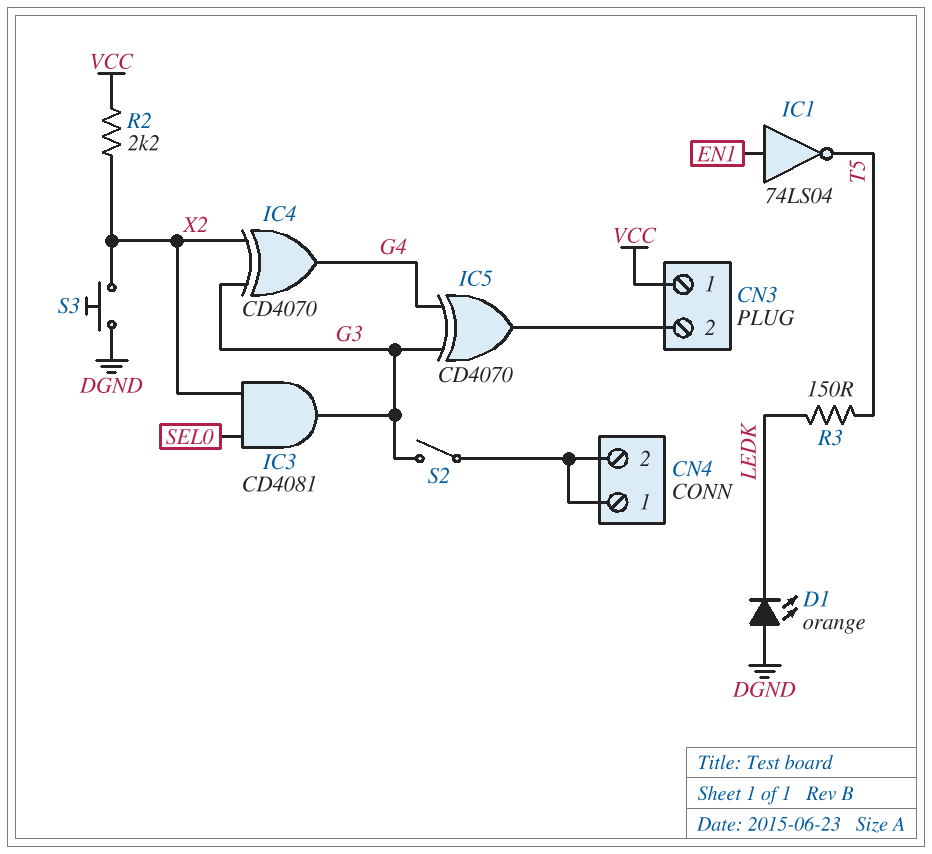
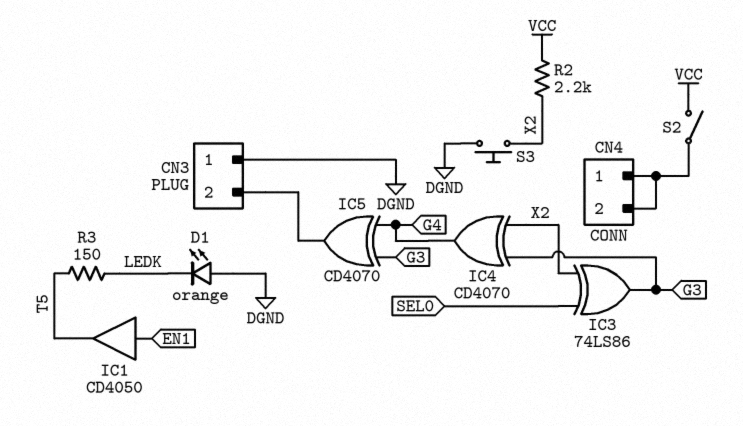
CN3 pin 1: VCC -> DGND
IC1: NOT 74LS04 (in EN1, out T5) -> buffer CD4050 (in EN1, out T5)
IC3: AND CD4081 (in SEL0, in X2, out G3) -> XOR 74LS86 (in SEL0, in X2, out G3)
S2: switch (CN4/1, G3) -> switch (CN4/1, VCC)

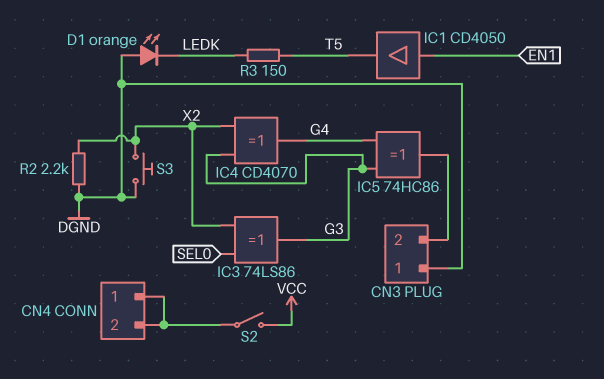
IC5: XOR CD4070 (in G3, in G4, out CN3/2) -> XOR 74HC86 (in G3, in G4, out CN3/2)
R2: 2.2k (VCC, X2) -> 2.2k (DGND, X2)

